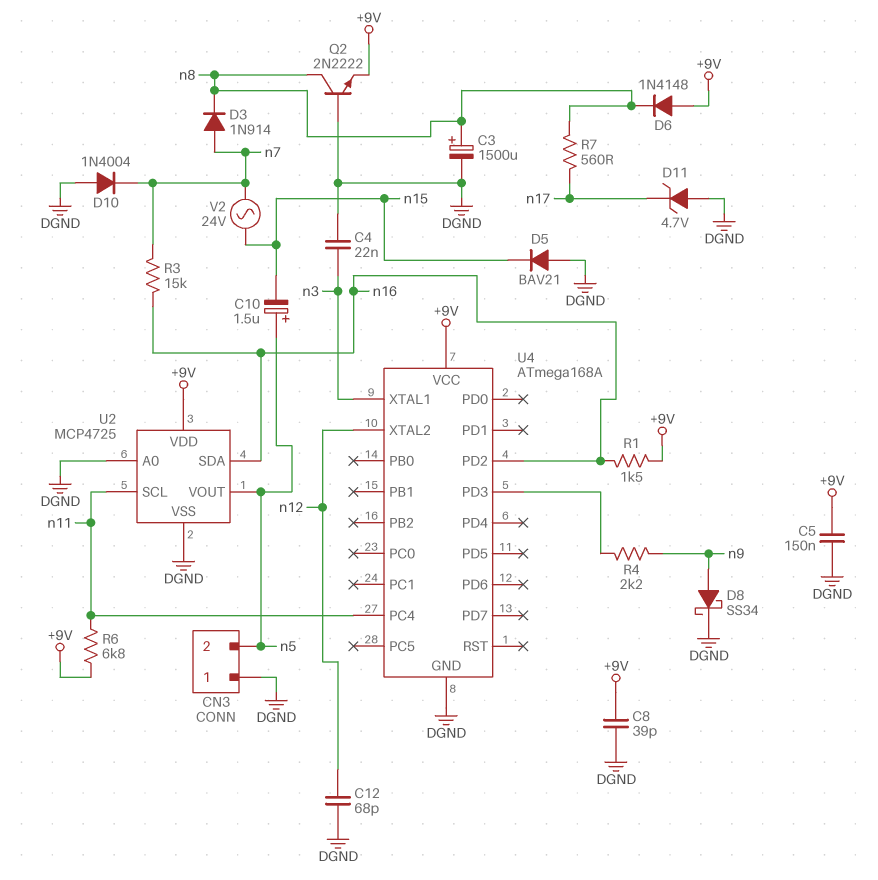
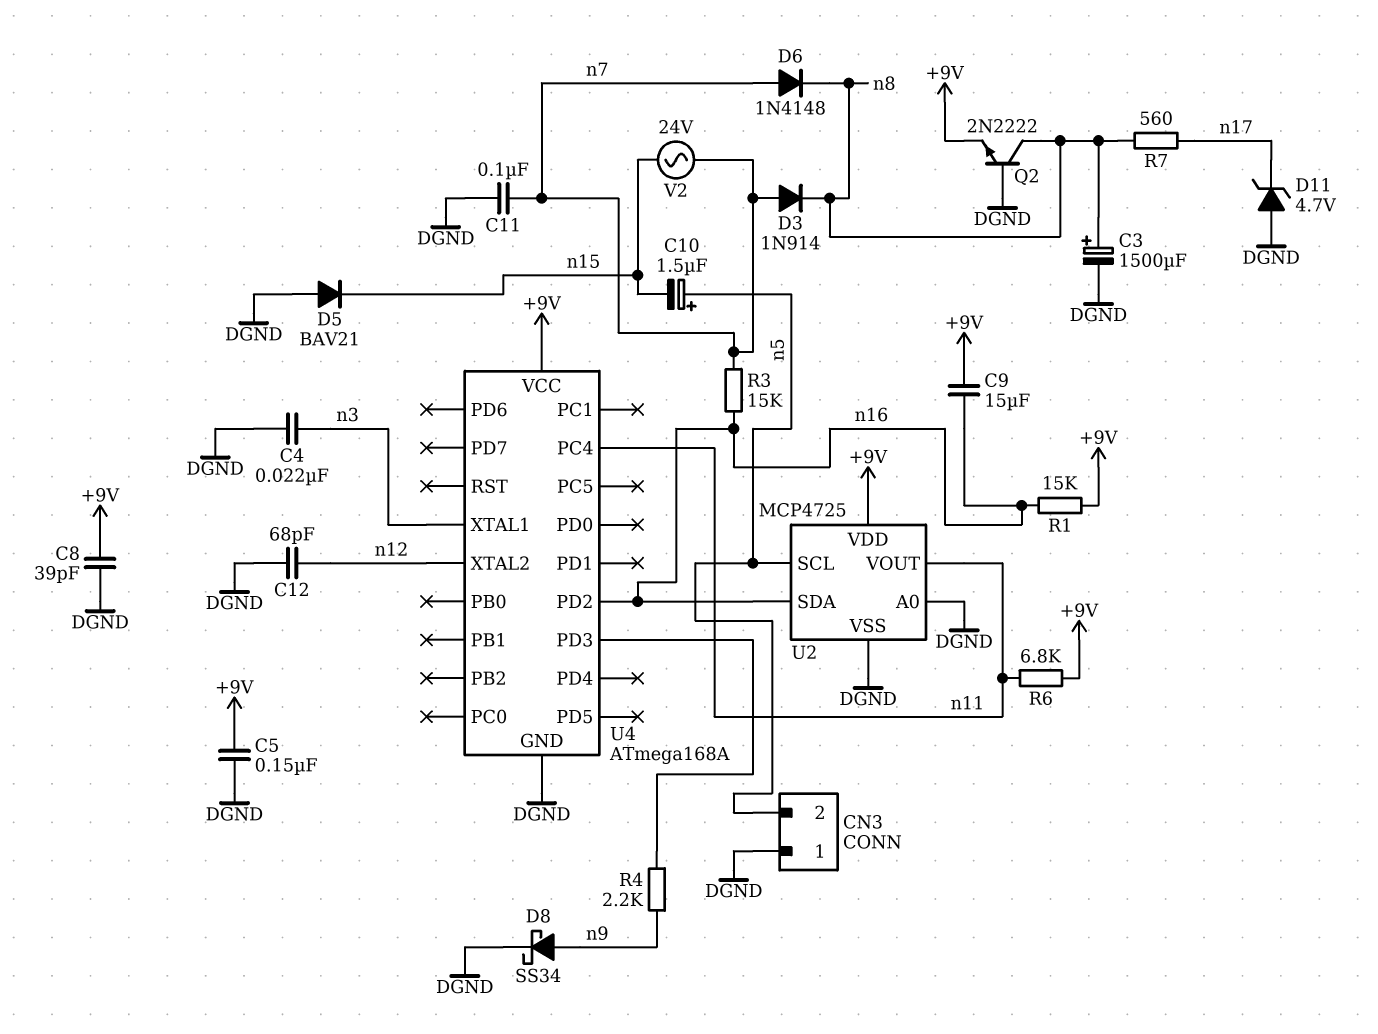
C9: none -> 15uF (+9V, n16)
C11: none -> 100nF (DGND, n7)
D6: diode 1N4148 (A +9V, K n8) -> diode 1N4148 (A n7, K n8)
D10: diode 1N4004 (A DGND, K n7) -> none
R1: 1.5k (+9V, n16) -> 15k (+9V, n16)
U2 pin SCL: n11 -> n5
U2 pin VOUT: n5 -> n11

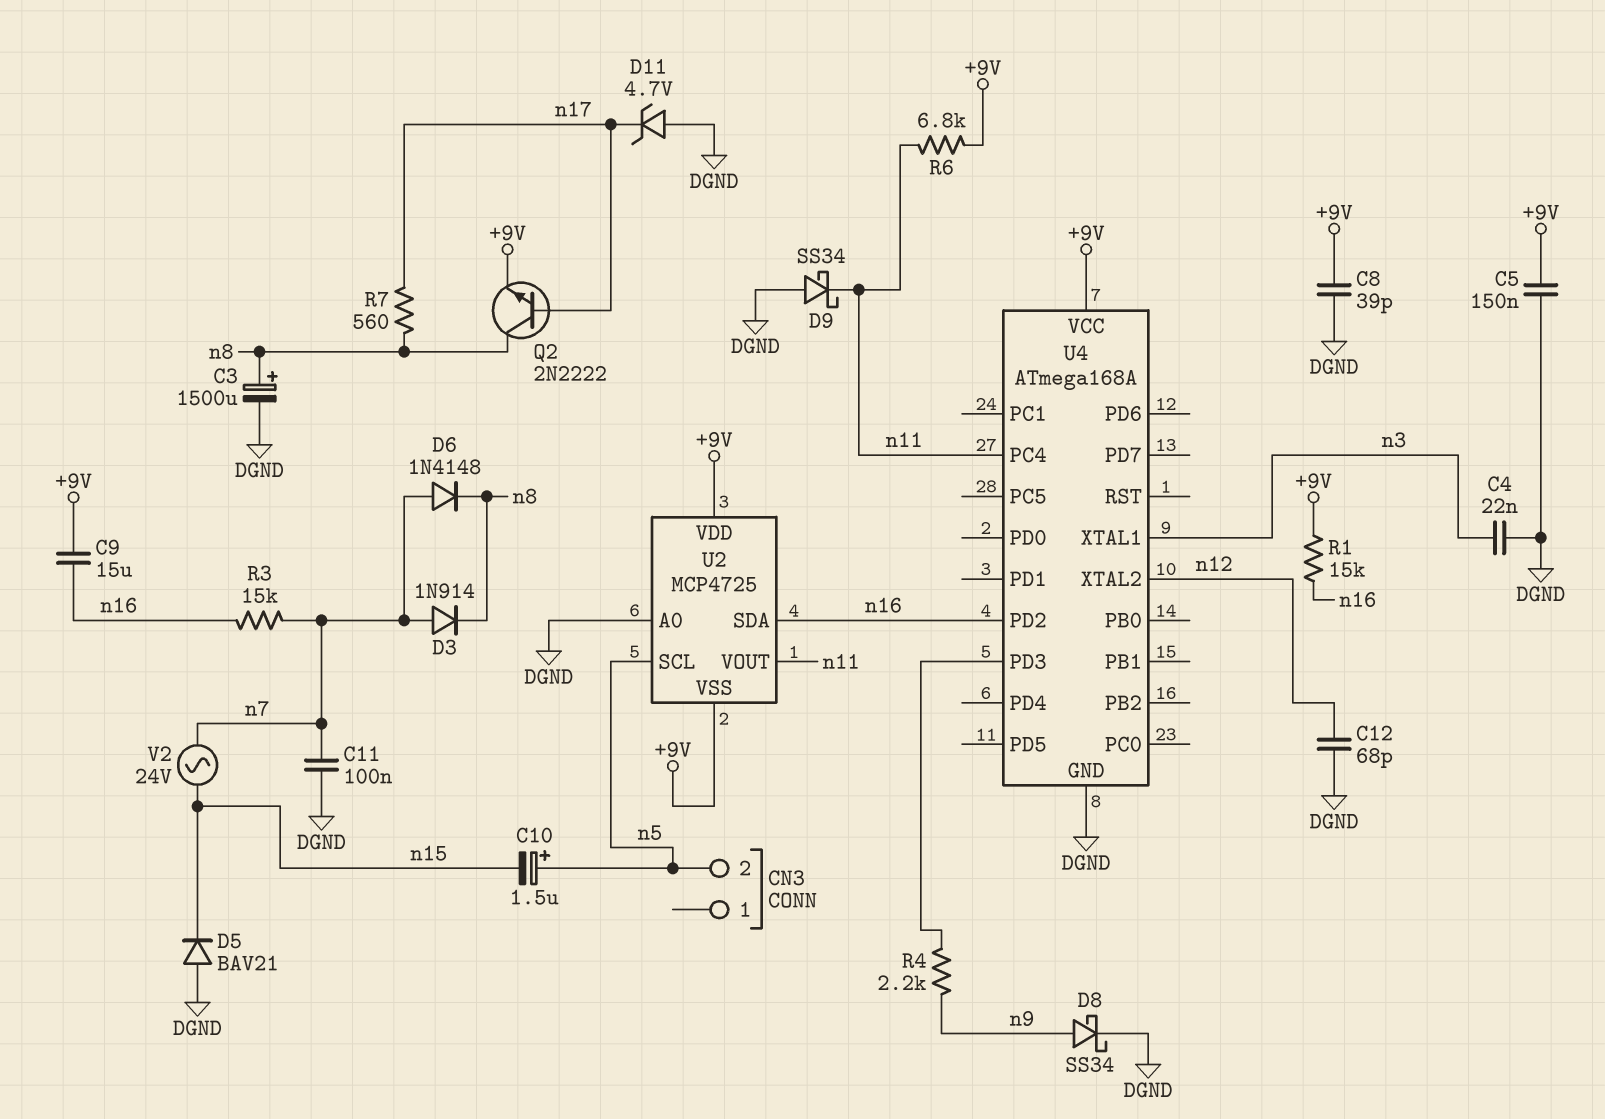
CN3 pin 1: DGND -> none
D9: none -> schottky SS34 (A DGND, K n11)
Q2: NPN 2N2222 (B DGND, C n8, E +9V) -> NPN 2N2222 (B n17, C n8, E +9V)
U2 pin VSS: DGND -> +9V

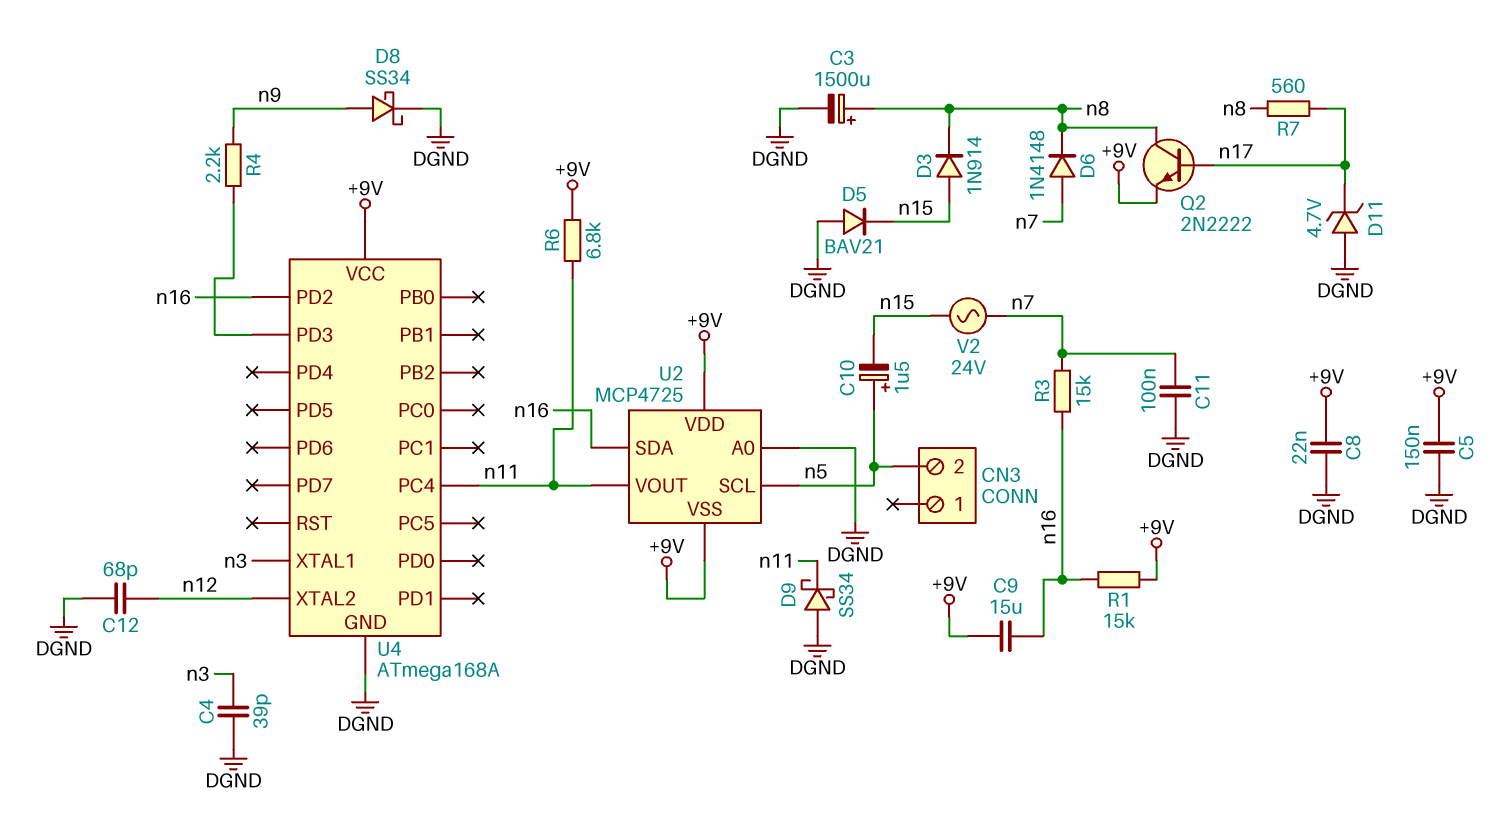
C4: 22nF (DGND, n3) -> 39pF (DGND, n3)
C8: 39pF (+9V, DGND) -> 22nF (+9V, DGND)
D3: diode 1N914 (A n7, K n8) -> diode 1N914 (A n15, K n8)

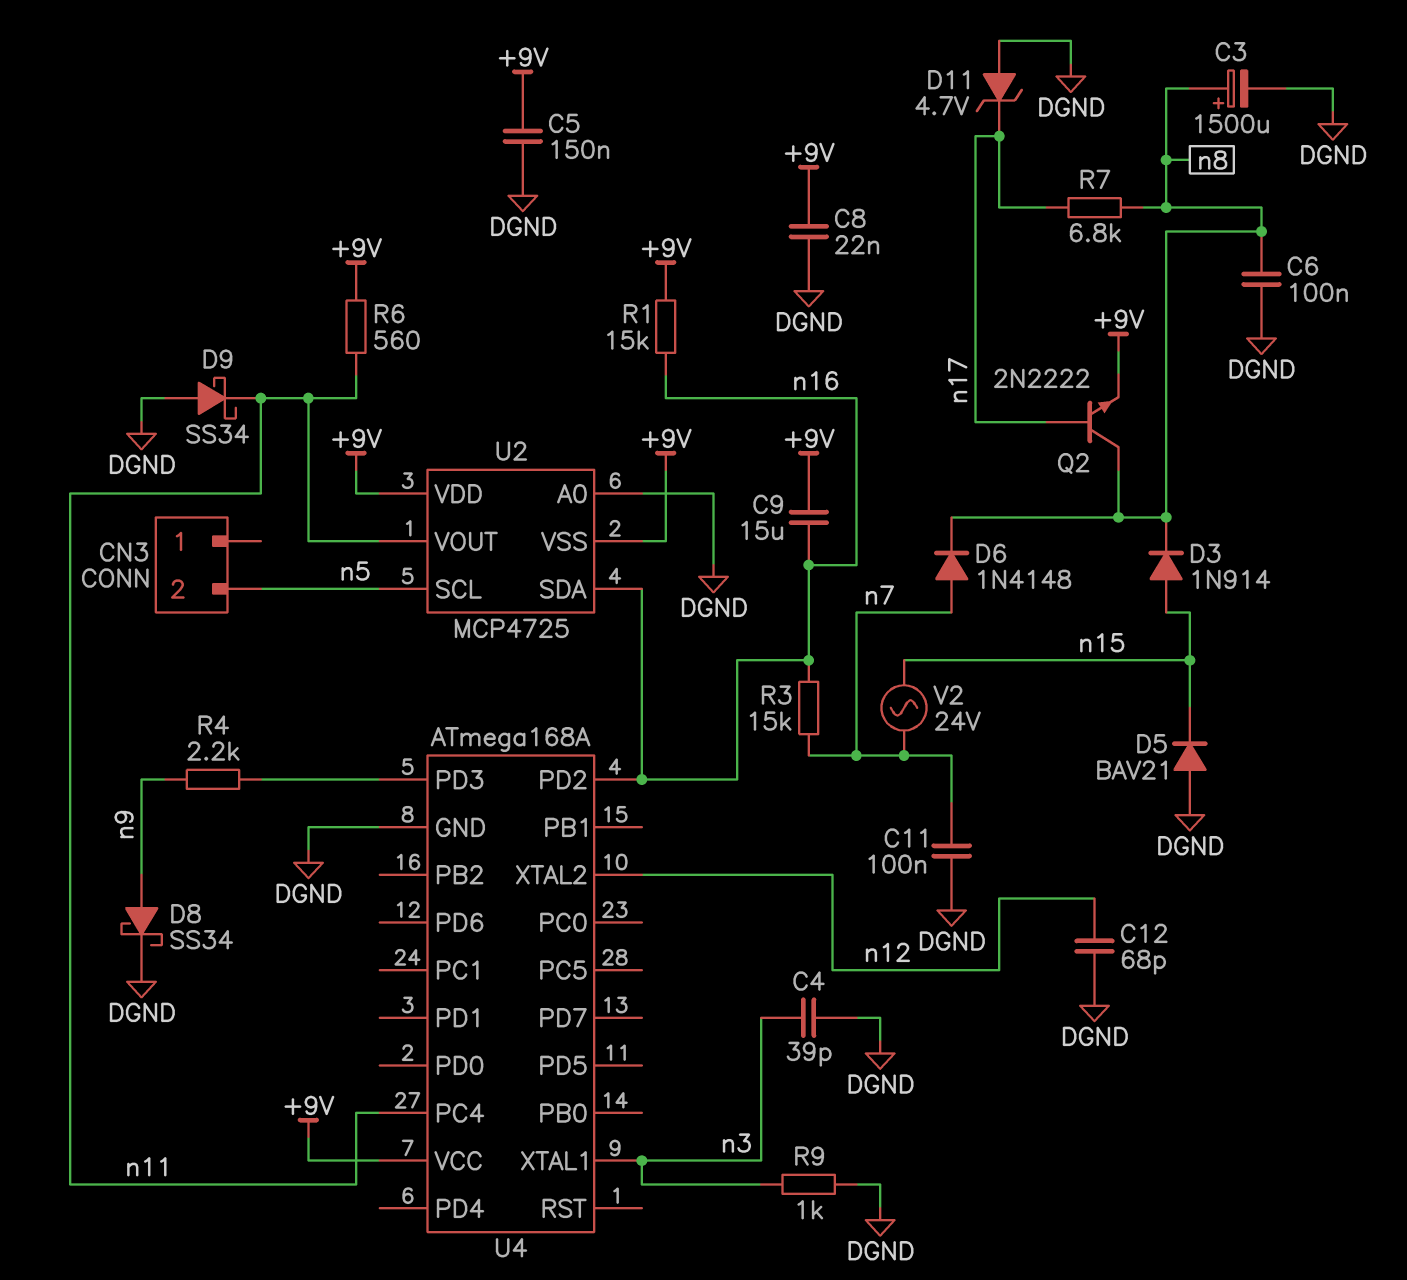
C6: none -> 100nF (DGND, n8)
C10: 1.5uF (plus n5, minus n15) -> none
R6: 6.8k (+9V, n11) -> 560 (+9V, n11)
R7: 560 (n8, n17) -> 6.8k (n8, n17)
R9: none -> 1k (DGND, n3)

